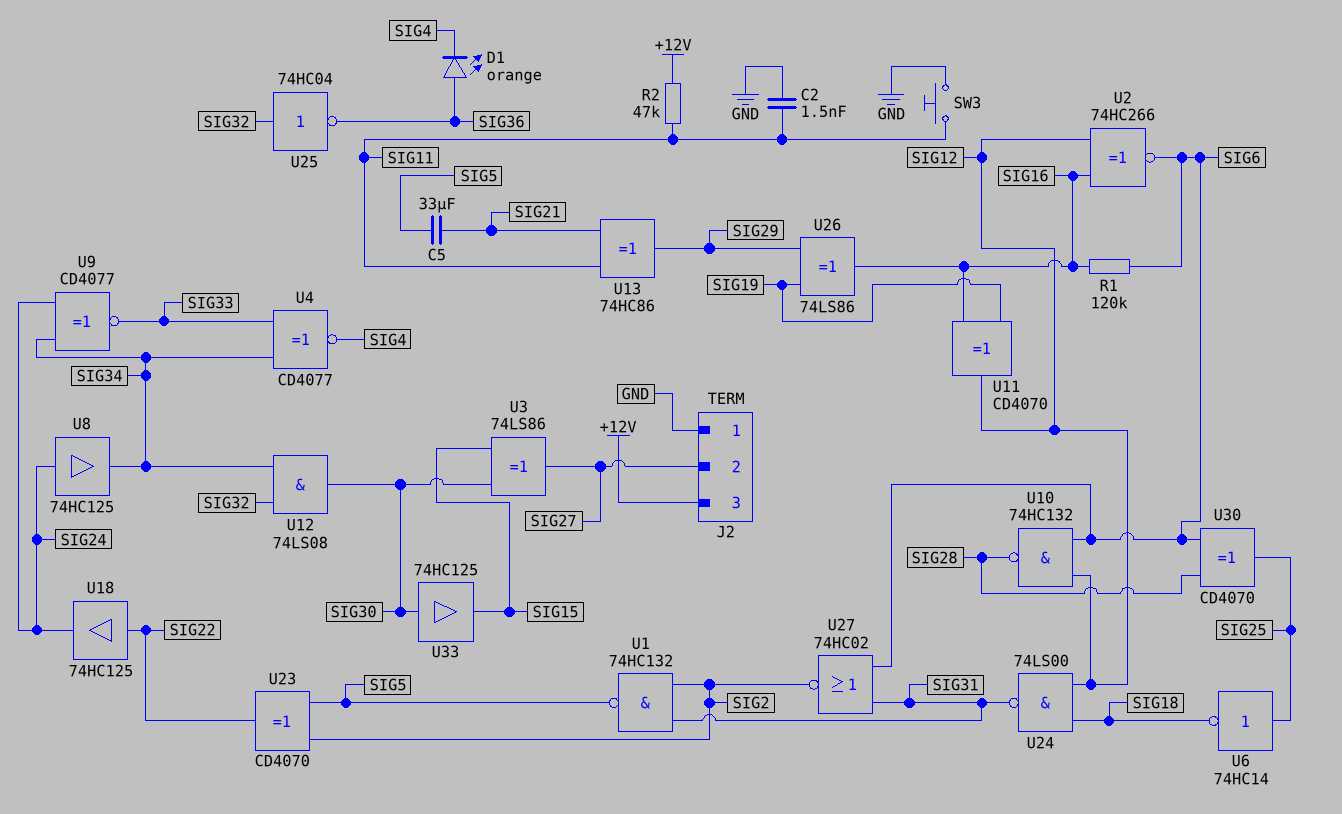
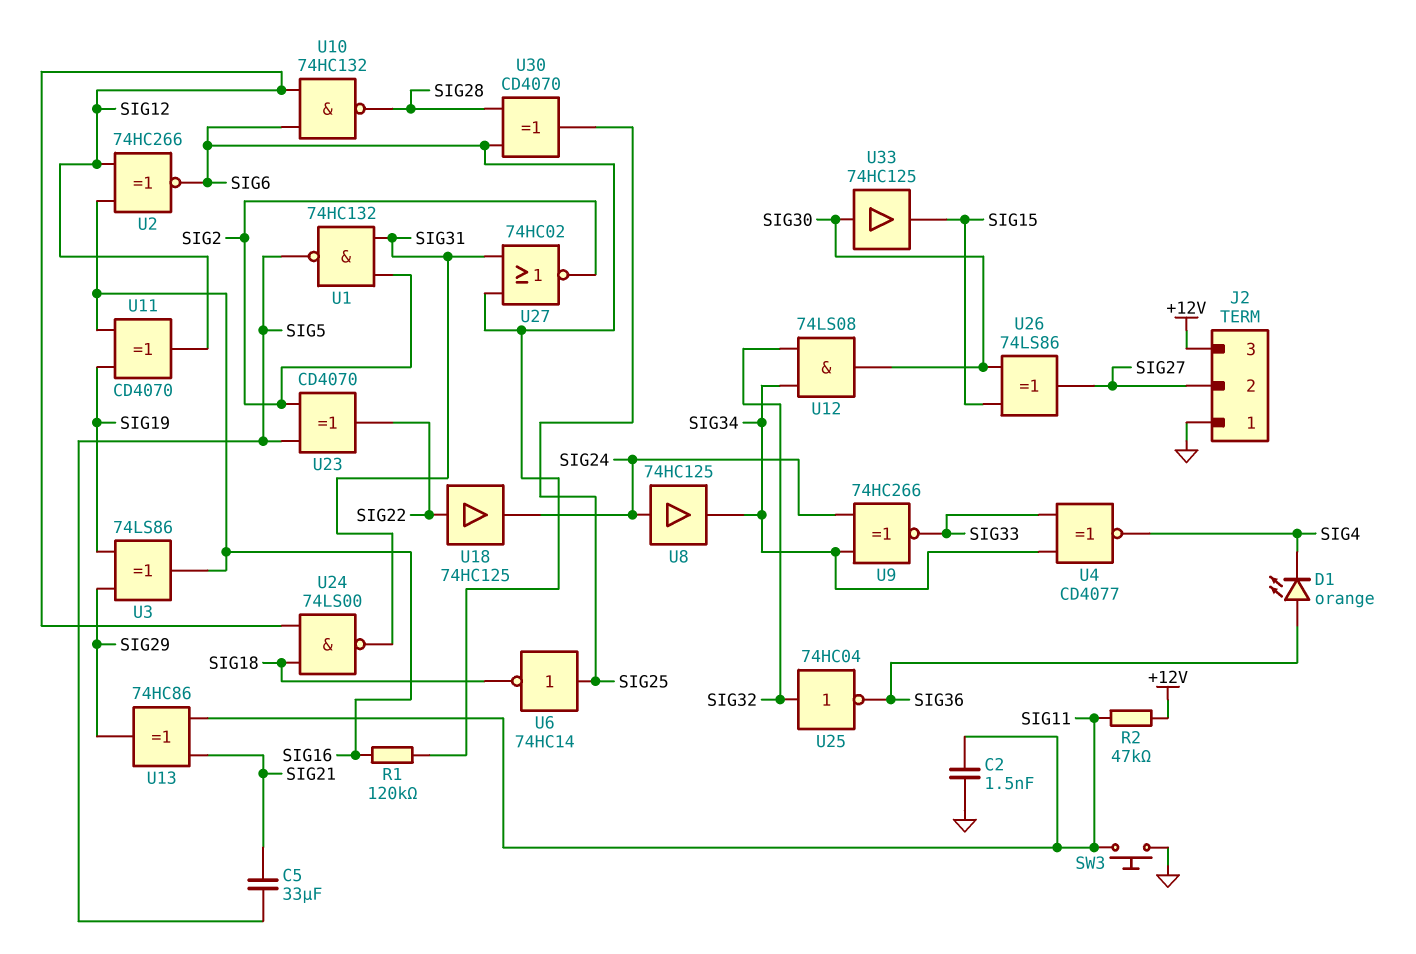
U3: XOR 74LS86 (in SIG15, in SIG30, out SIG27) -> XOR 74LS86 (in SIG19, in SIG29, out SIG16)
U9: XNOR CD4077 (in SIG24, in SIG34, out SIG33) -> XNOR 74HC266 (in SIG24, in SIG34, out SIG33)
U26: XOR 74LS86 (in SIG19, in SIG29, out SIG16) -> XOR 74LS86 (in SIG15, in SIG30, out SIG27)

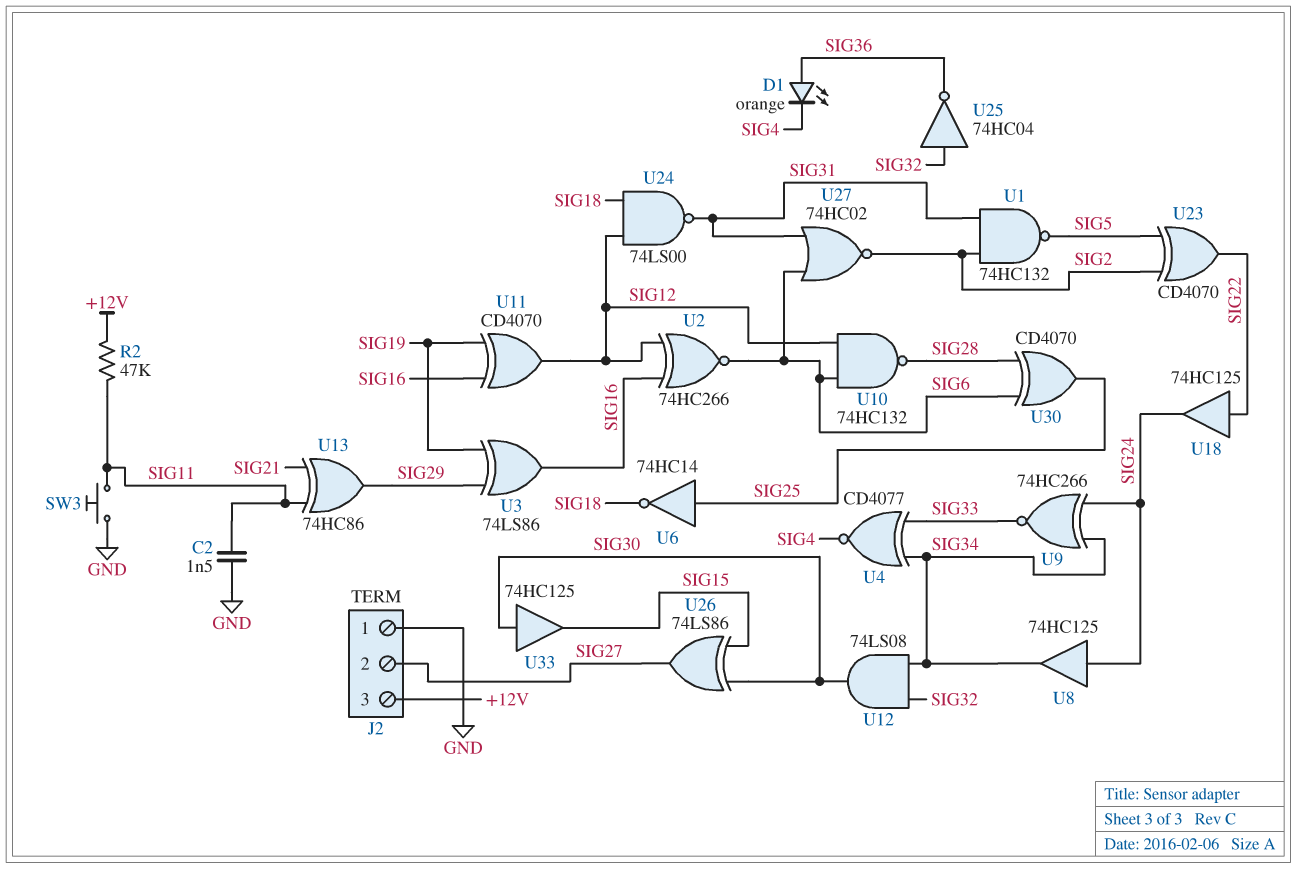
C5: 33uF (SIG5, SIG21) -> none
R1: 120k (SIG6, SIG16) -> none

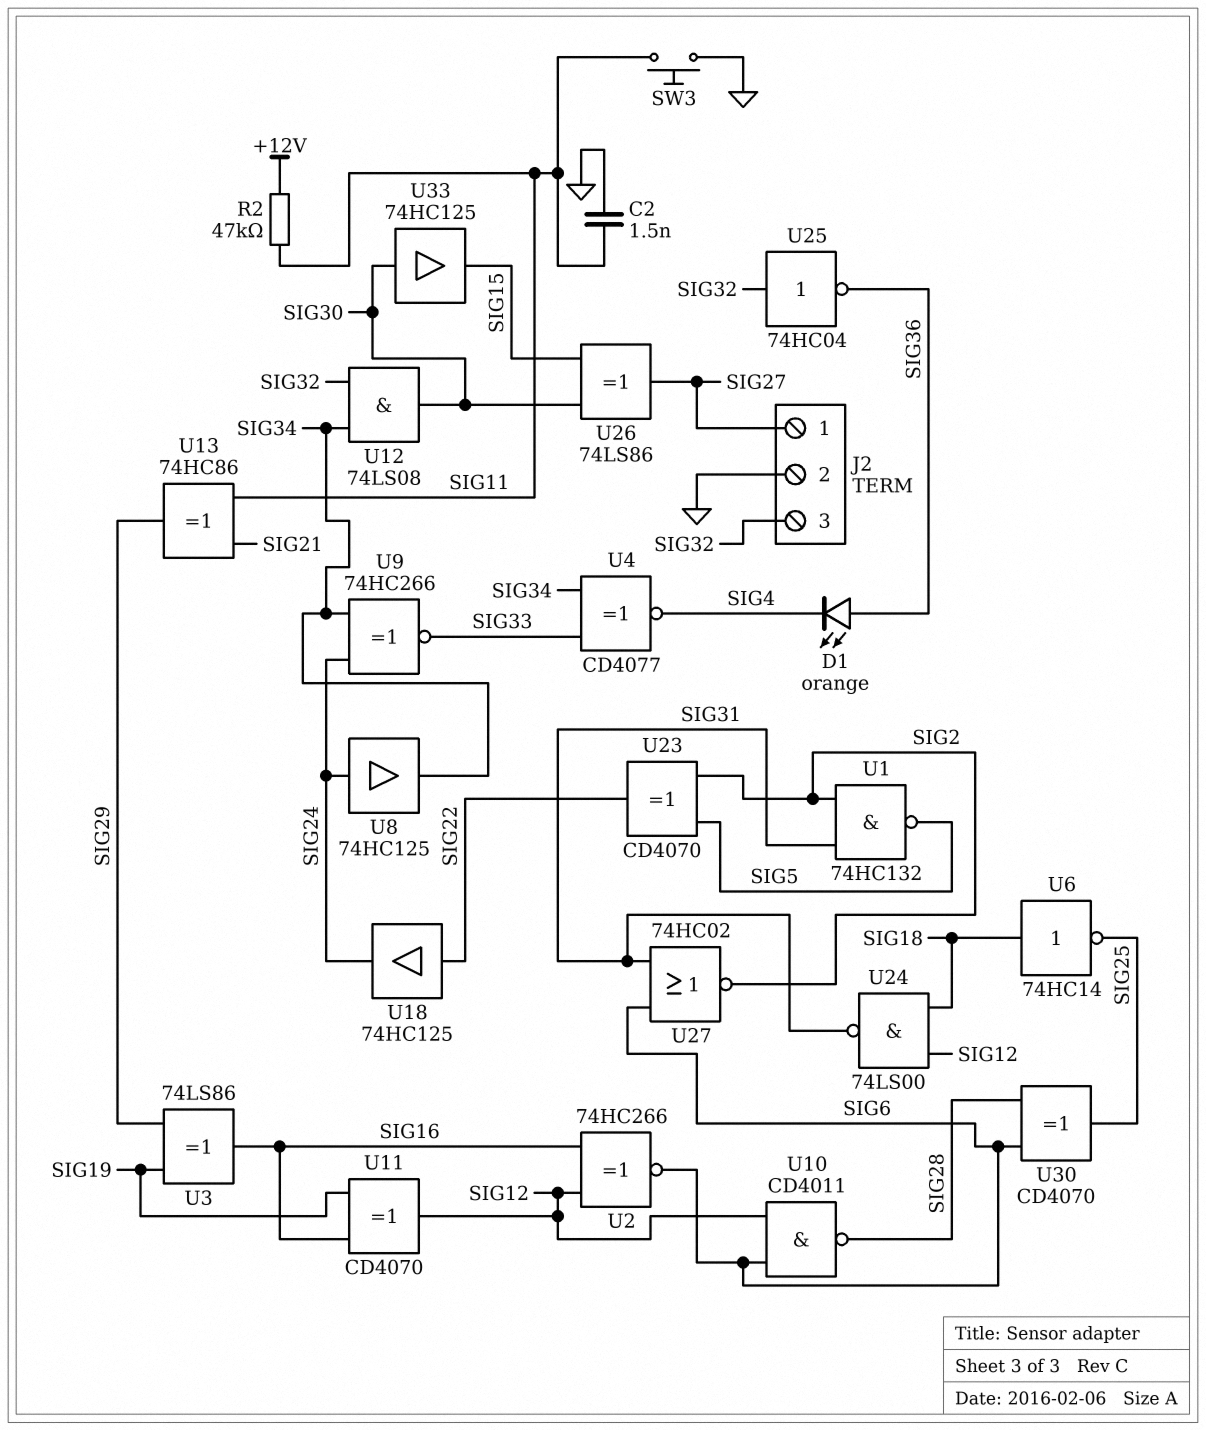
J2 pin 1: GND -> SIG27
J2 pin 2: SIG27 -> GND
J2 pin 3: +12V -> SIG32
U6: NOT 74HC14 (in SIG25, out SIG18) -> NOT 74HC14 (in SIG18, out SIG25)
U10: NAND 74HC132 (in SIG6, in SIG12, out SIG28) -> NAND CD4011 (in SIG6, in SIG12, out SIG28)

